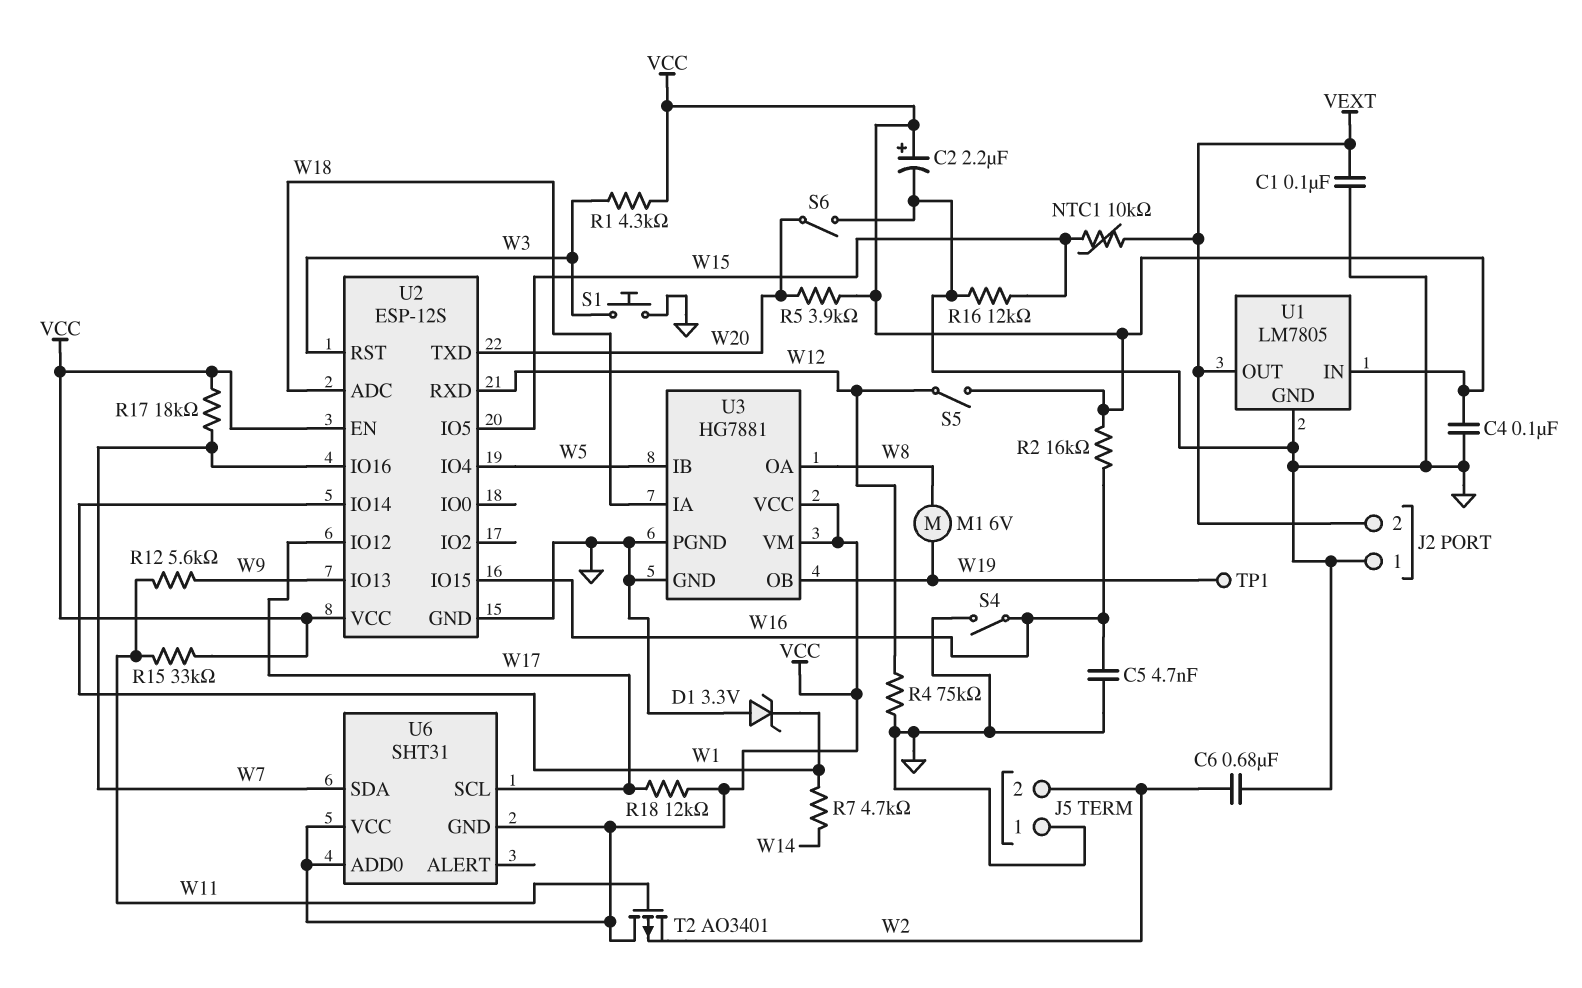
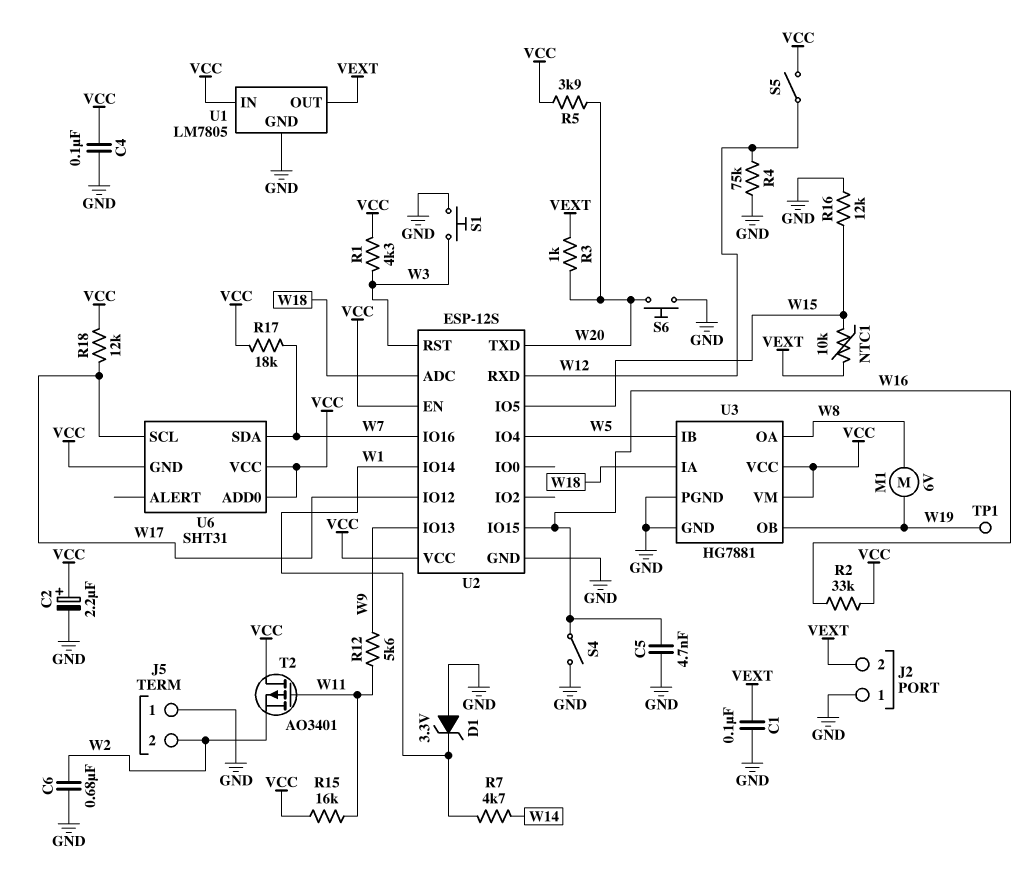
R2: 16k (VCC, W16) -> 33k (VCC, W16)
R3: none -> 1k (VEXT, W20)
R15: 33k (VCC, W11) -> 16k (VCC, W11)
S6: switch (GND, W20) -> button (GND, W20)

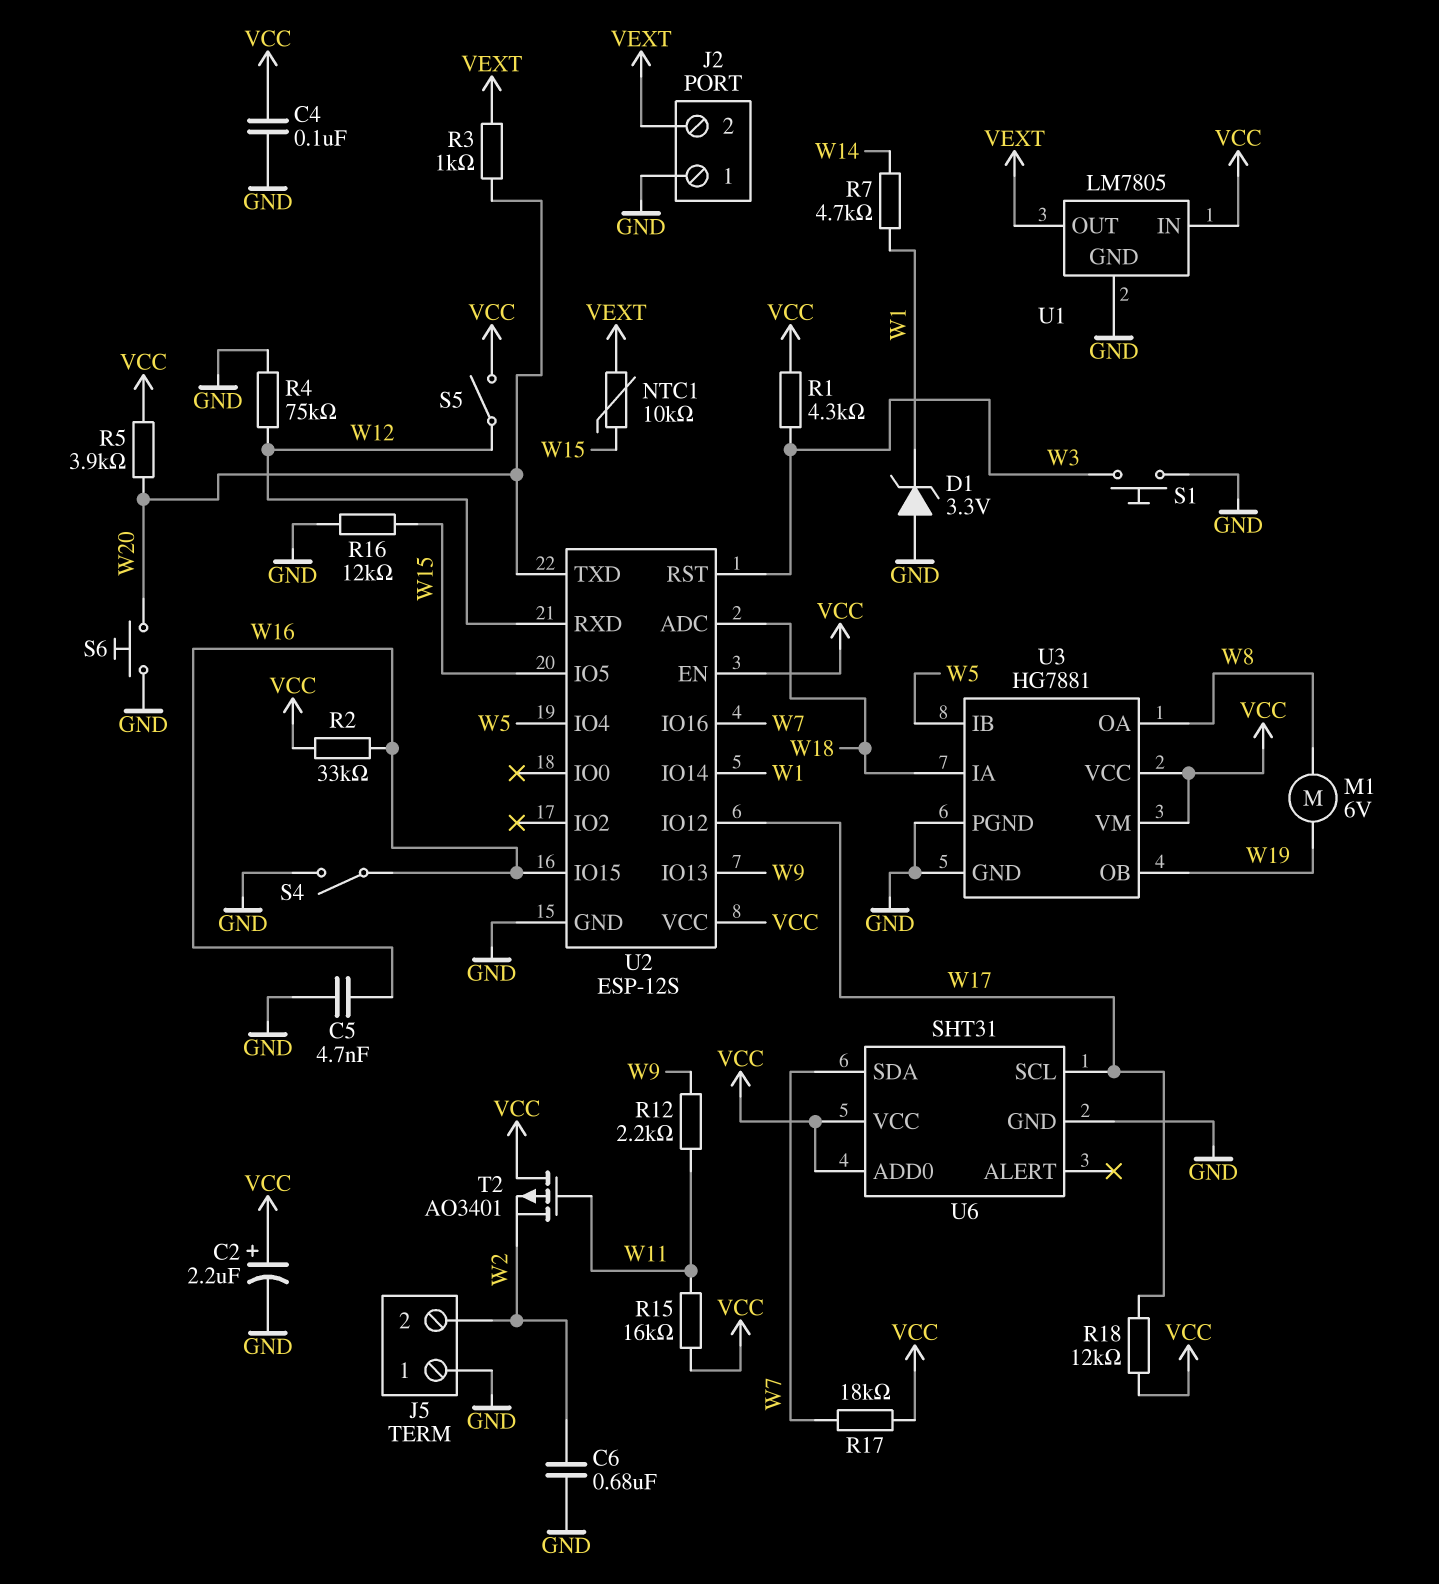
C1: 100nF (GND, VEXT) -> none
R12: 5.6k (W9, W11) -> 2.2k (W9, W11)
TP1: test point (W19) -> none
U6 pin GND: VCC -> GND

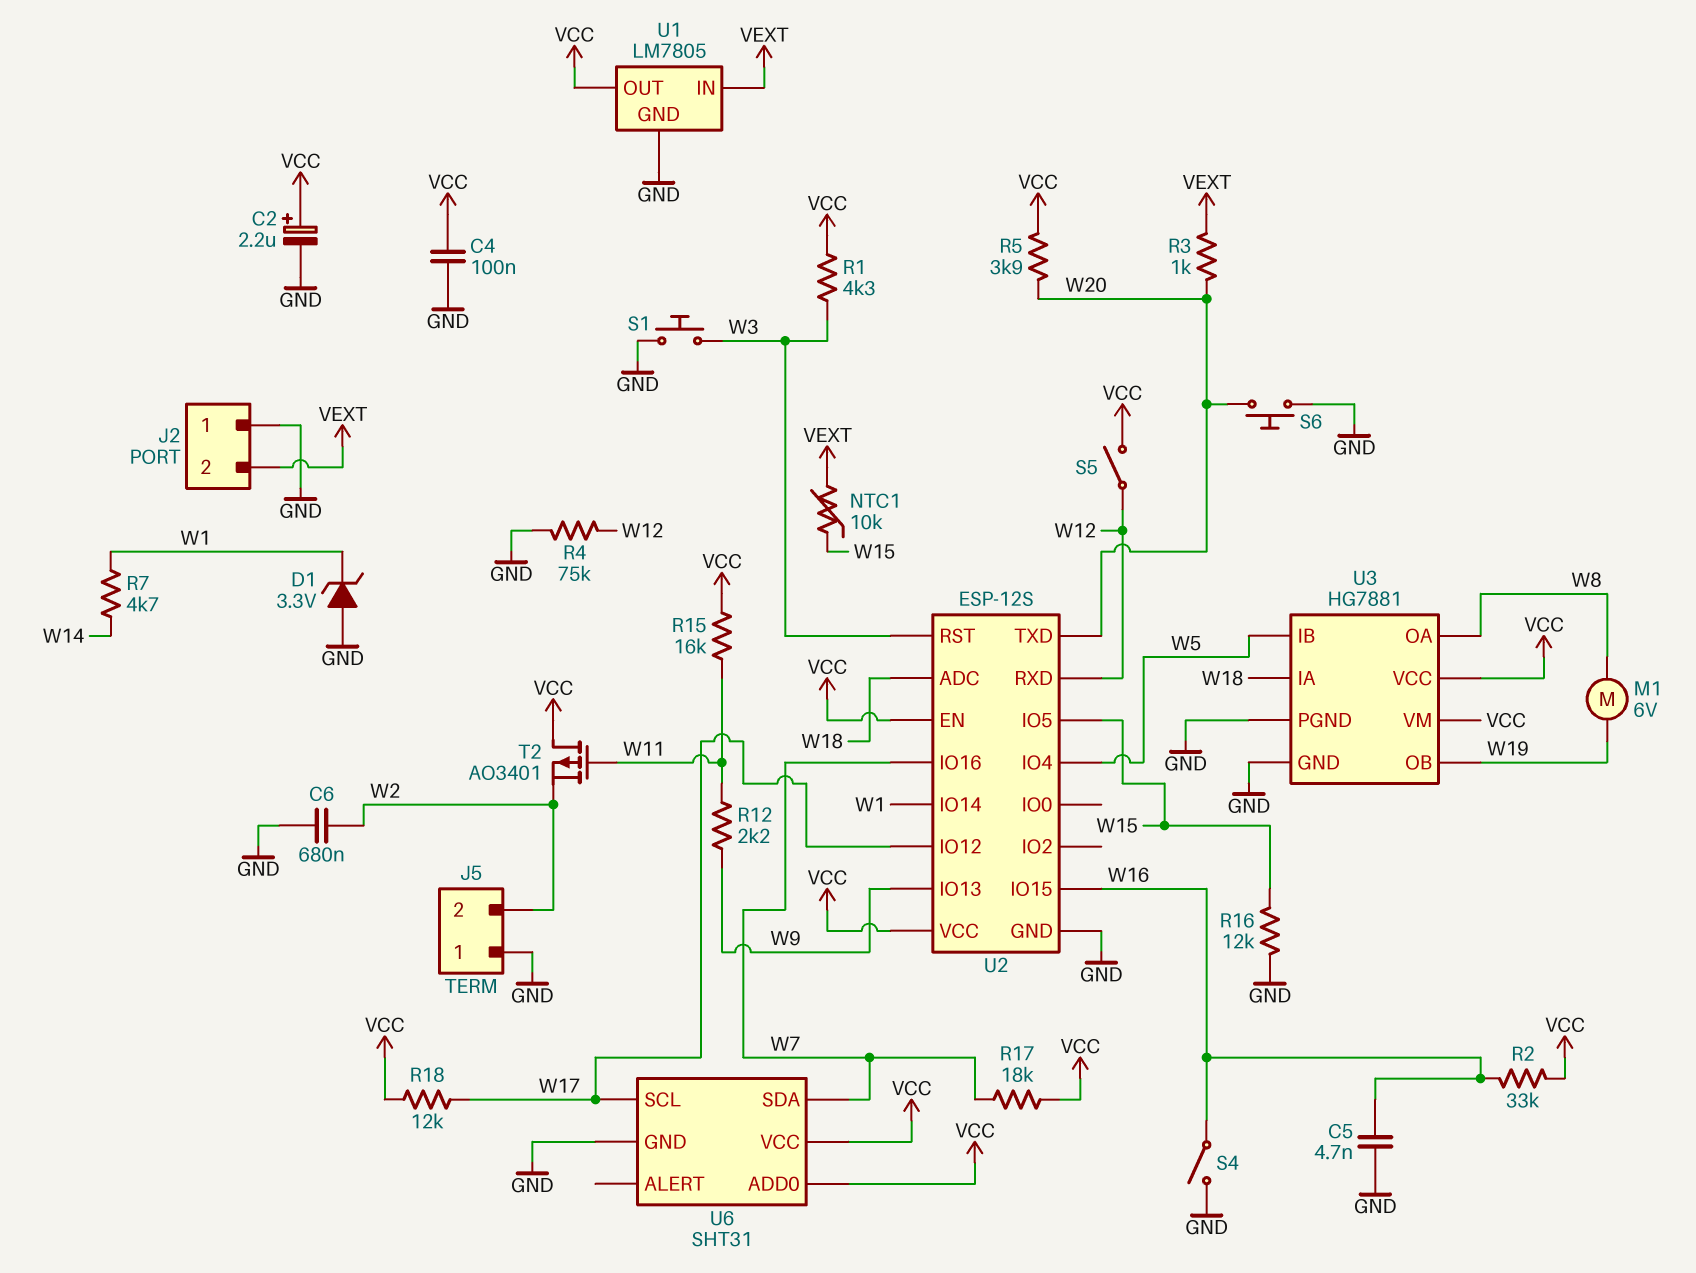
U1 pin IN: VCC -> VEXT
U1 pin OUT: VEXT -> VCC

